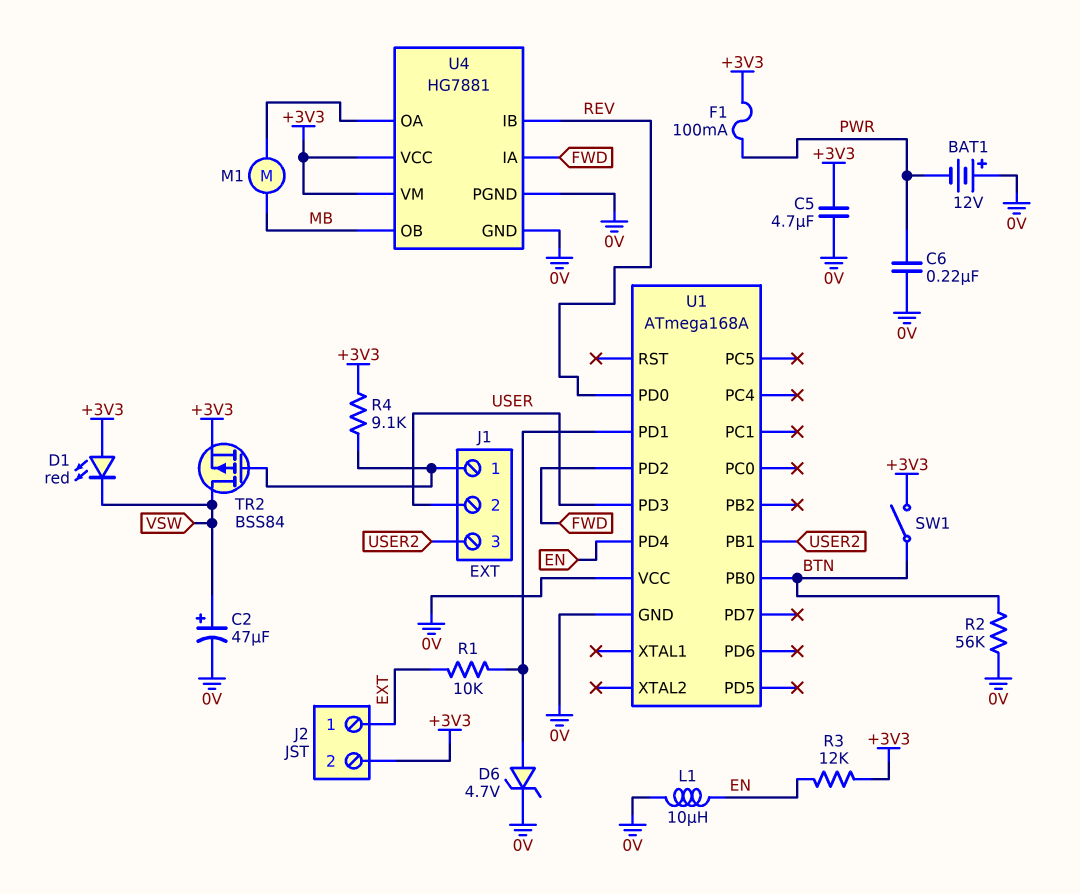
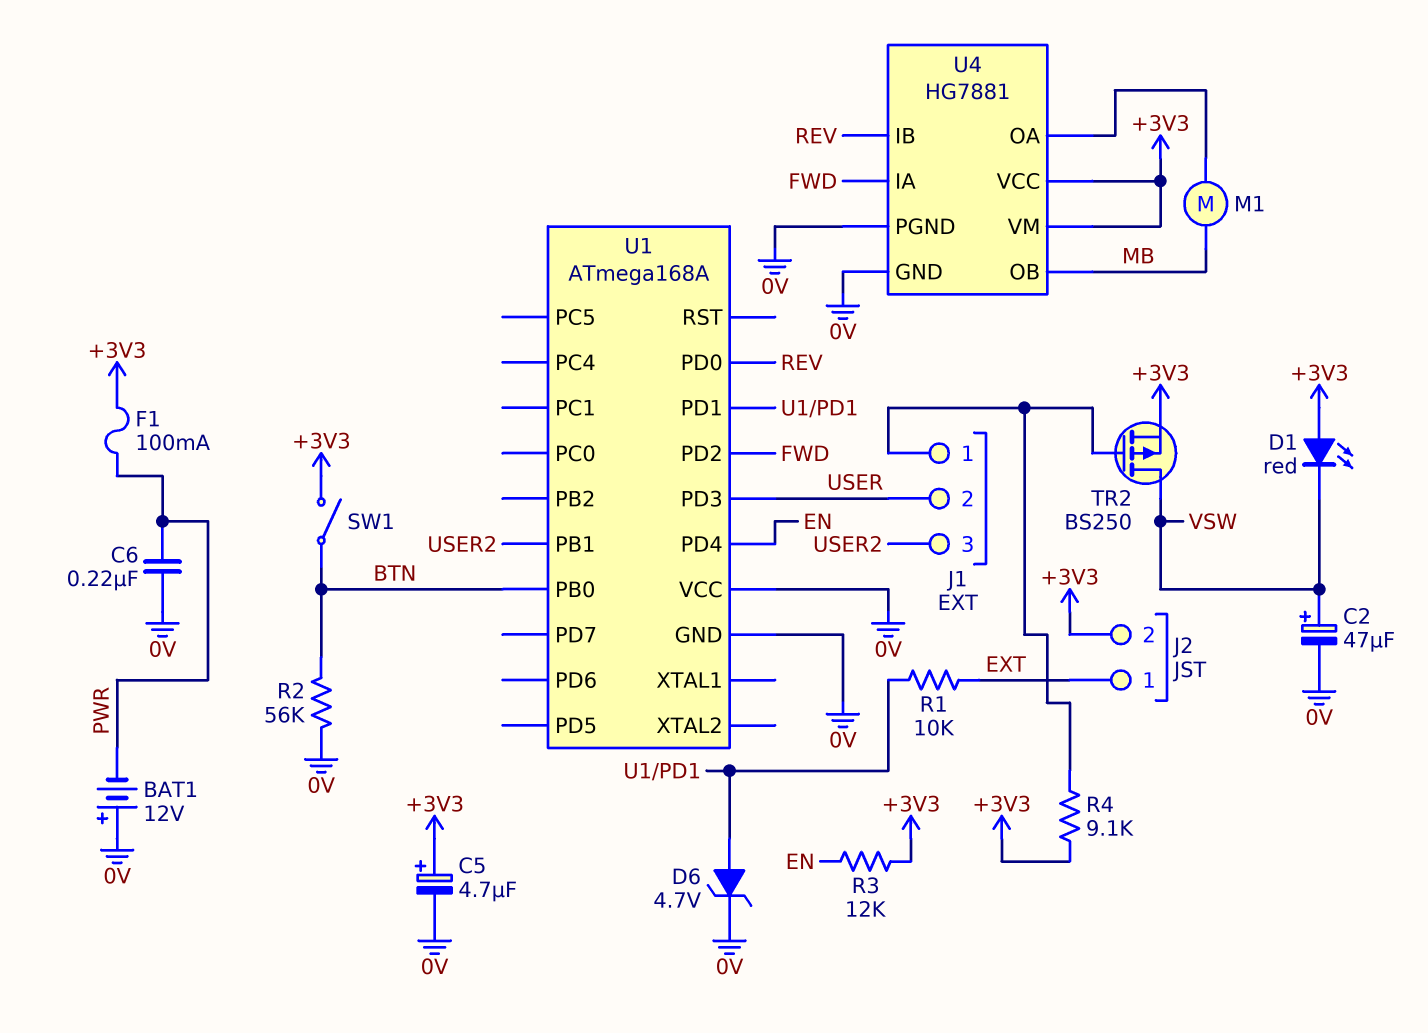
C5: 4.7uF (+3V3, 0V) -> 4.7uF (plus +3V3, minus 0V)
L1: 10uH (0V, EN) -> none
TR2: PMOS BSS84 (G J1/1, D VSW, S +3V3) -> PMOS BS250 (G J1/1, D VSW, S +3V3)

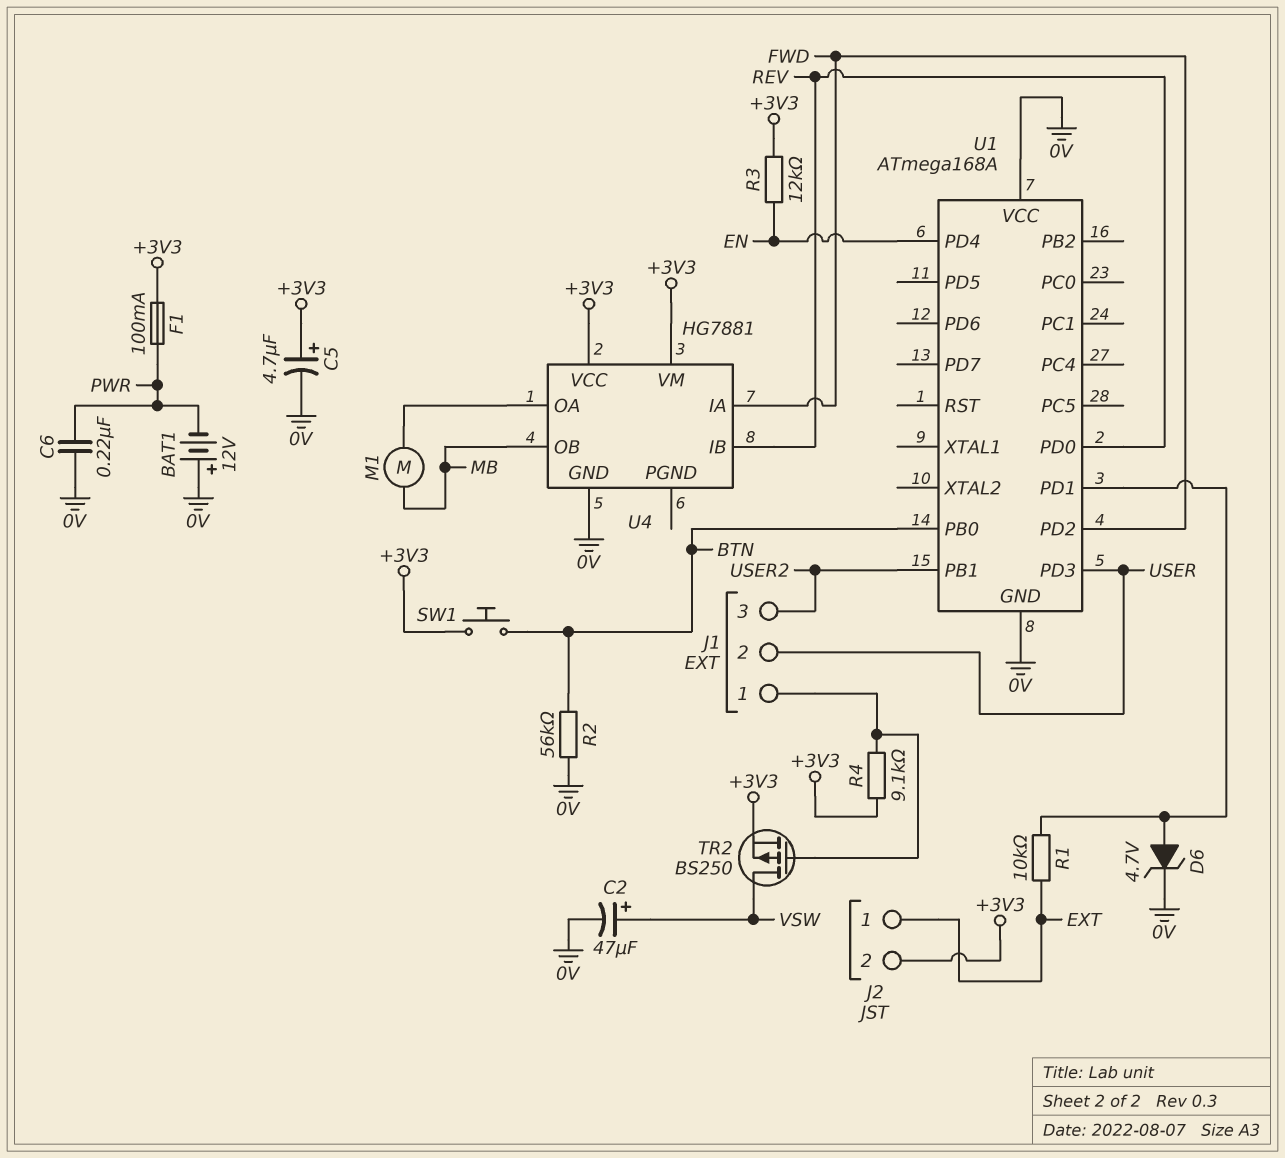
D1: LED red (A +3V3, K VSW) -> none
SW1: switch (+3V3, BTN) -> button (+3V3, BTN)
U4 pin PGND: 0V -> none

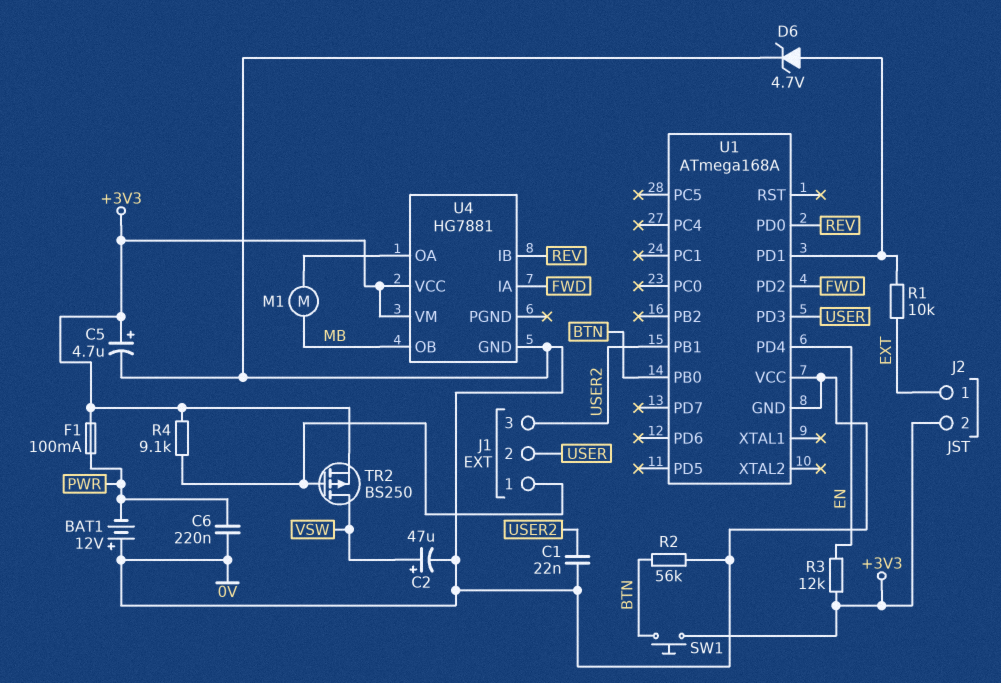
C1: none -> 22nF (0V, USER2)

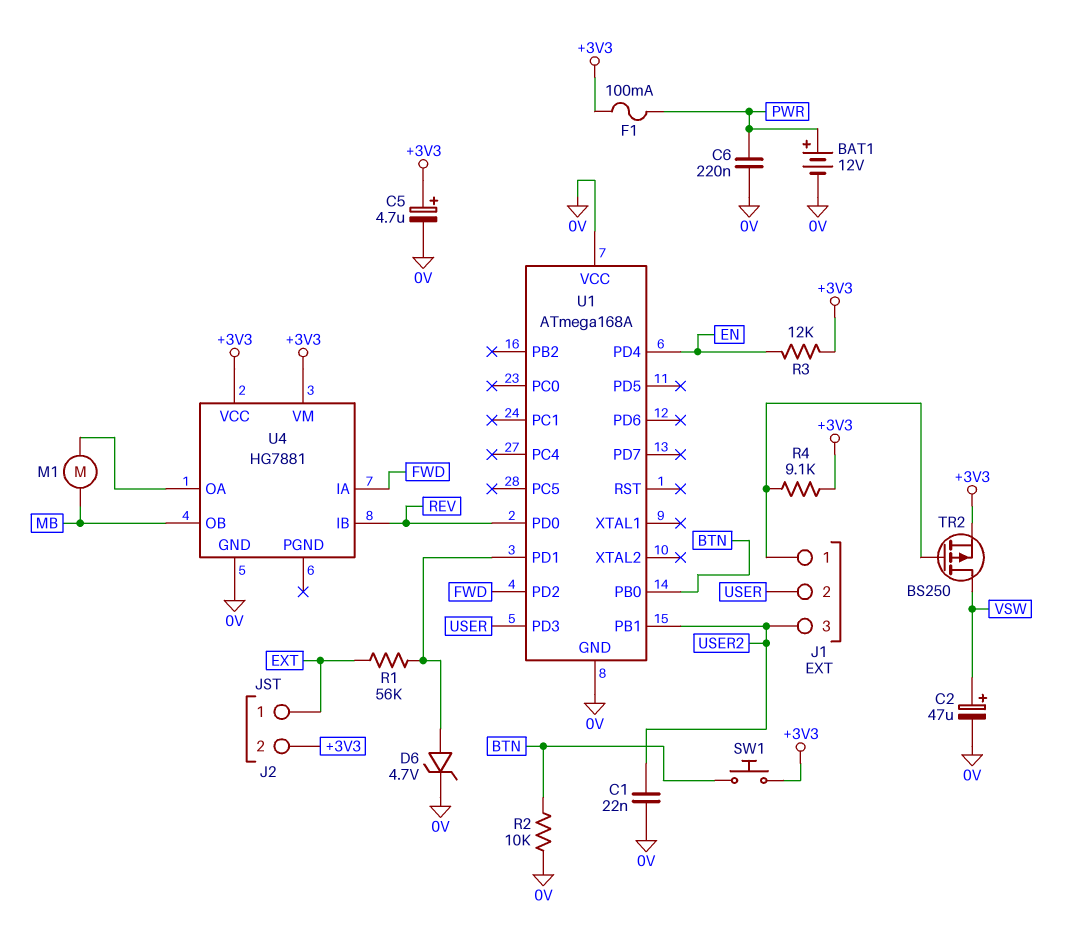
BAT1: 12V (plus 0V, minus PWR) -> 12V (plus PWR, minus 0V)
R1: 10k (EXT, U1/PD1) -> 56k (EXT, U1/PD1)
R2: 56k (0V, BTN) -> 10k (0V, BTN)

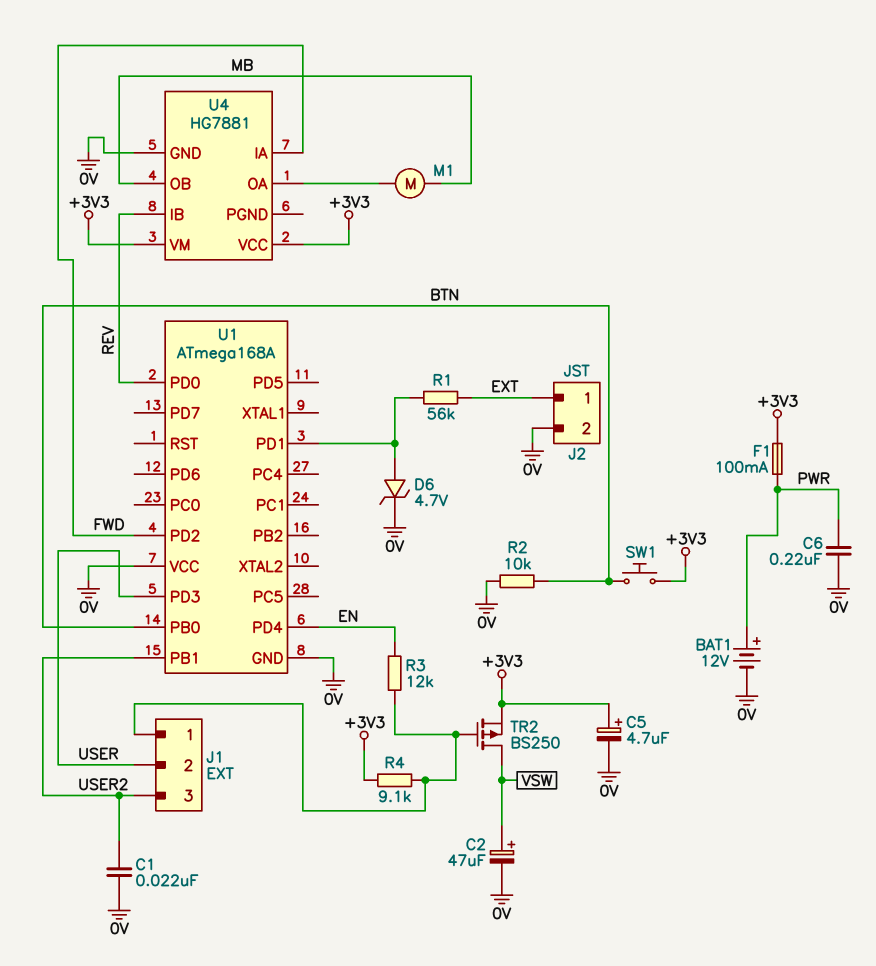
J2 pin 2: +3V3 -> 0V
R3: 12k (+3V3, EN) -> 12k (EN, J1/1)

